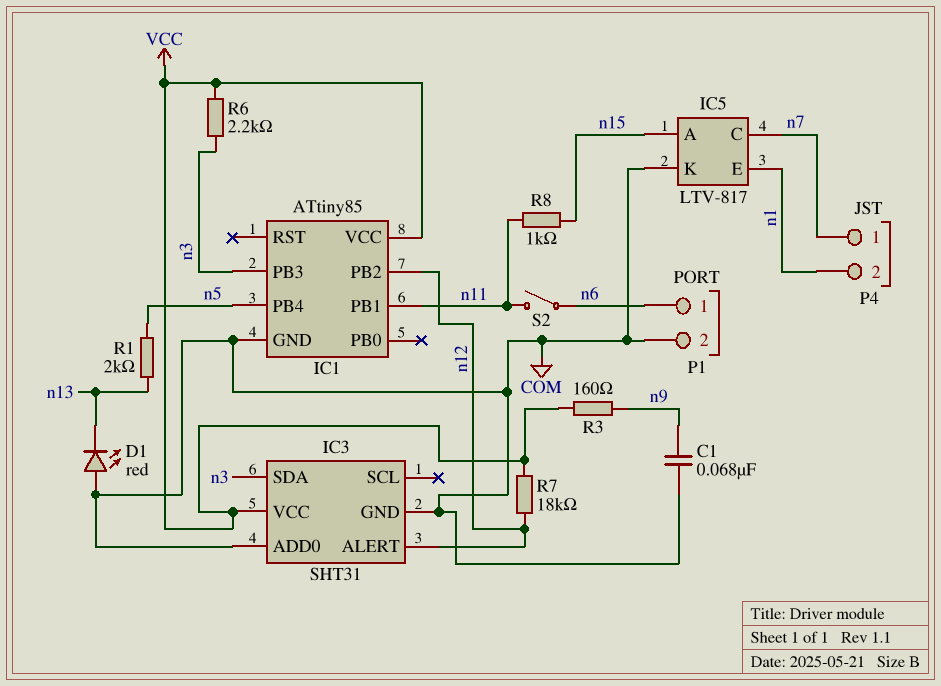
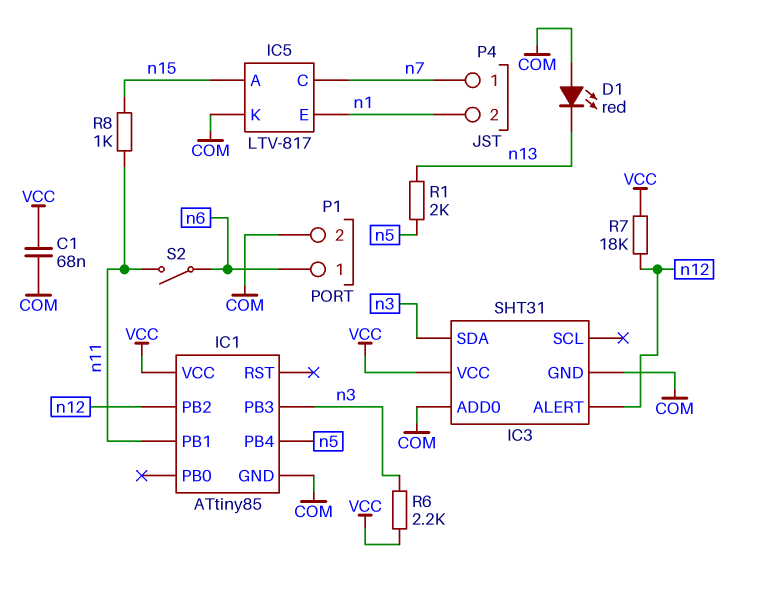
C1: 68nF (COM, n9) -> 68nF (COM, VCC)
R3: 160 (VCC, n9) -> none

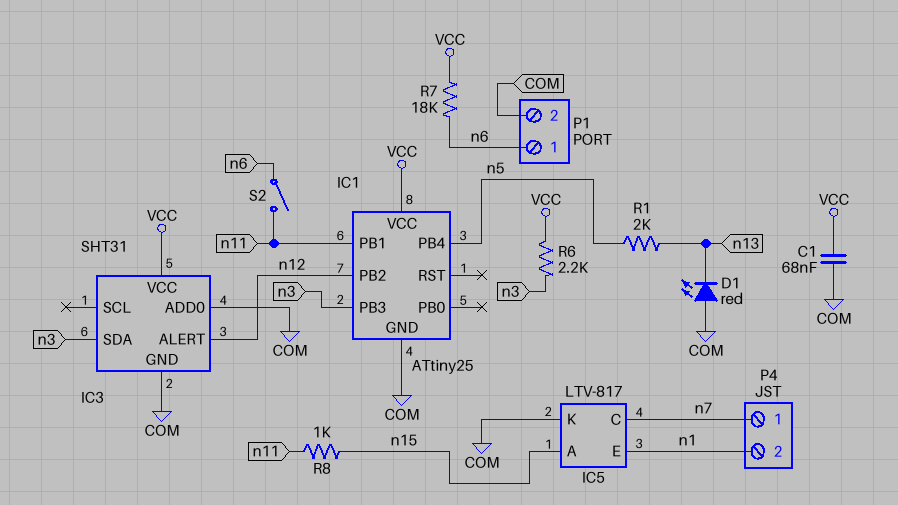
IC1: ATtiny85 -> ATtiny25
R7: 18k (VCC, n12) -> 18k (VCC, n6)

